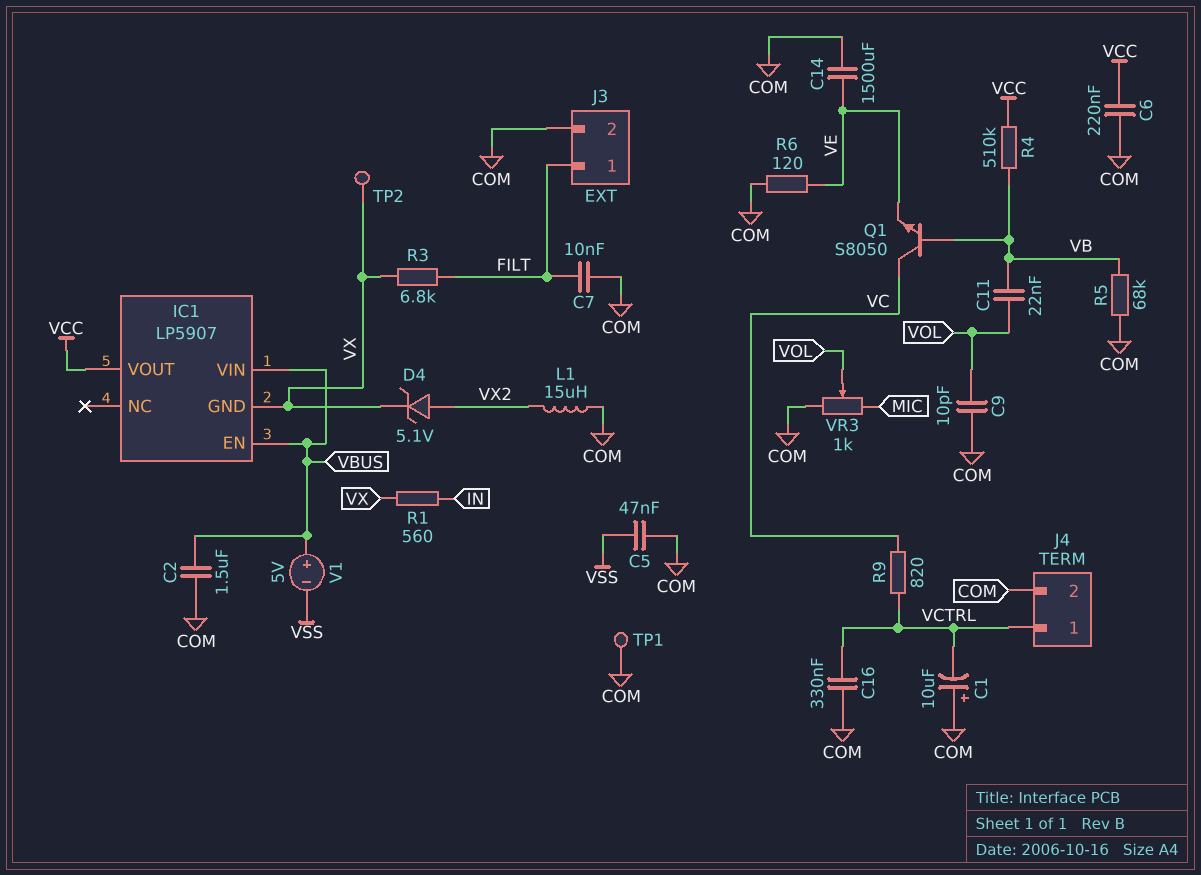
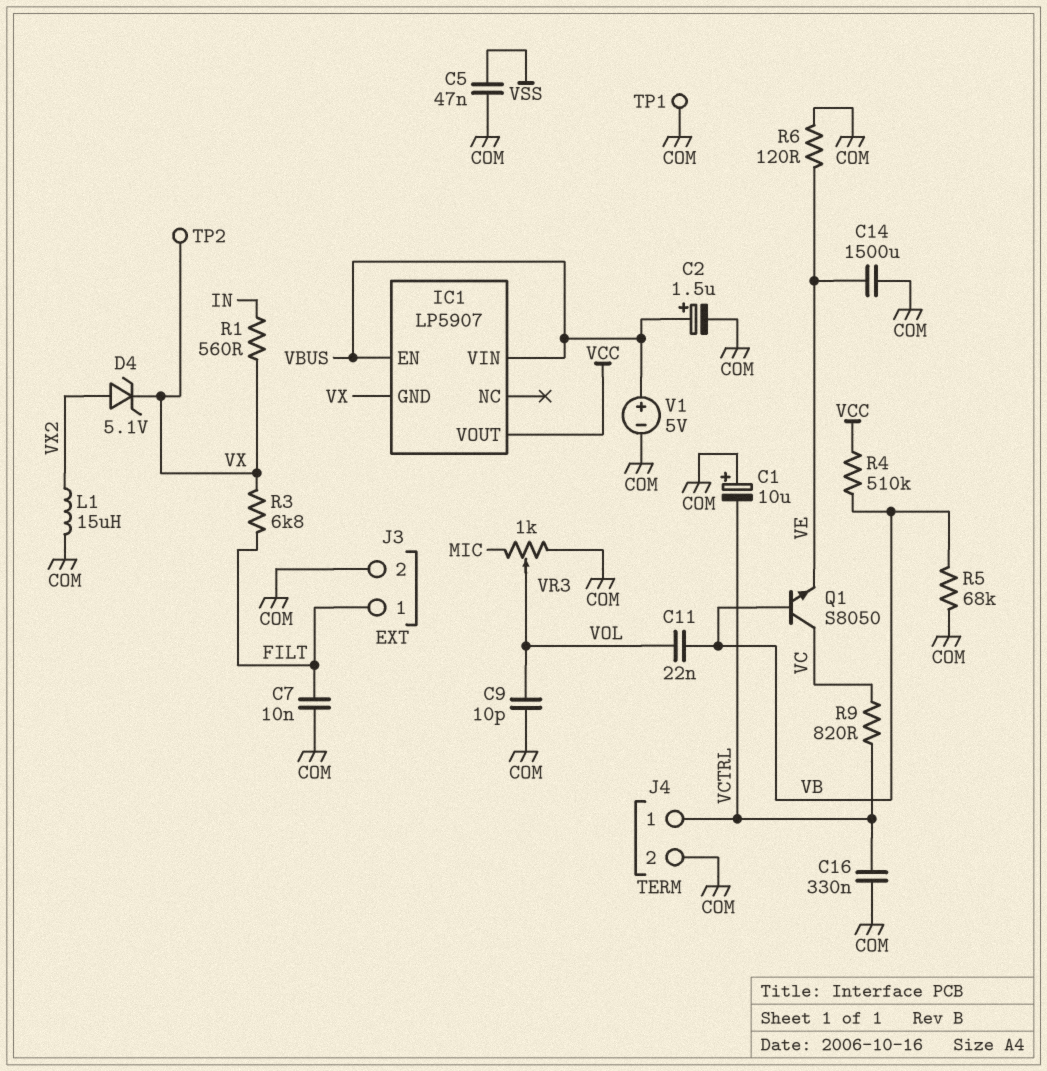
C2: 1.5uF (COM, VBUS) -> 1.5uF (plus VBUS, minus COM)
C6: 220nF (COM, VCC) -> none
V1: 5V (plus VBUS, minus VSS) -> 5V (plus VBUS, minus COM)

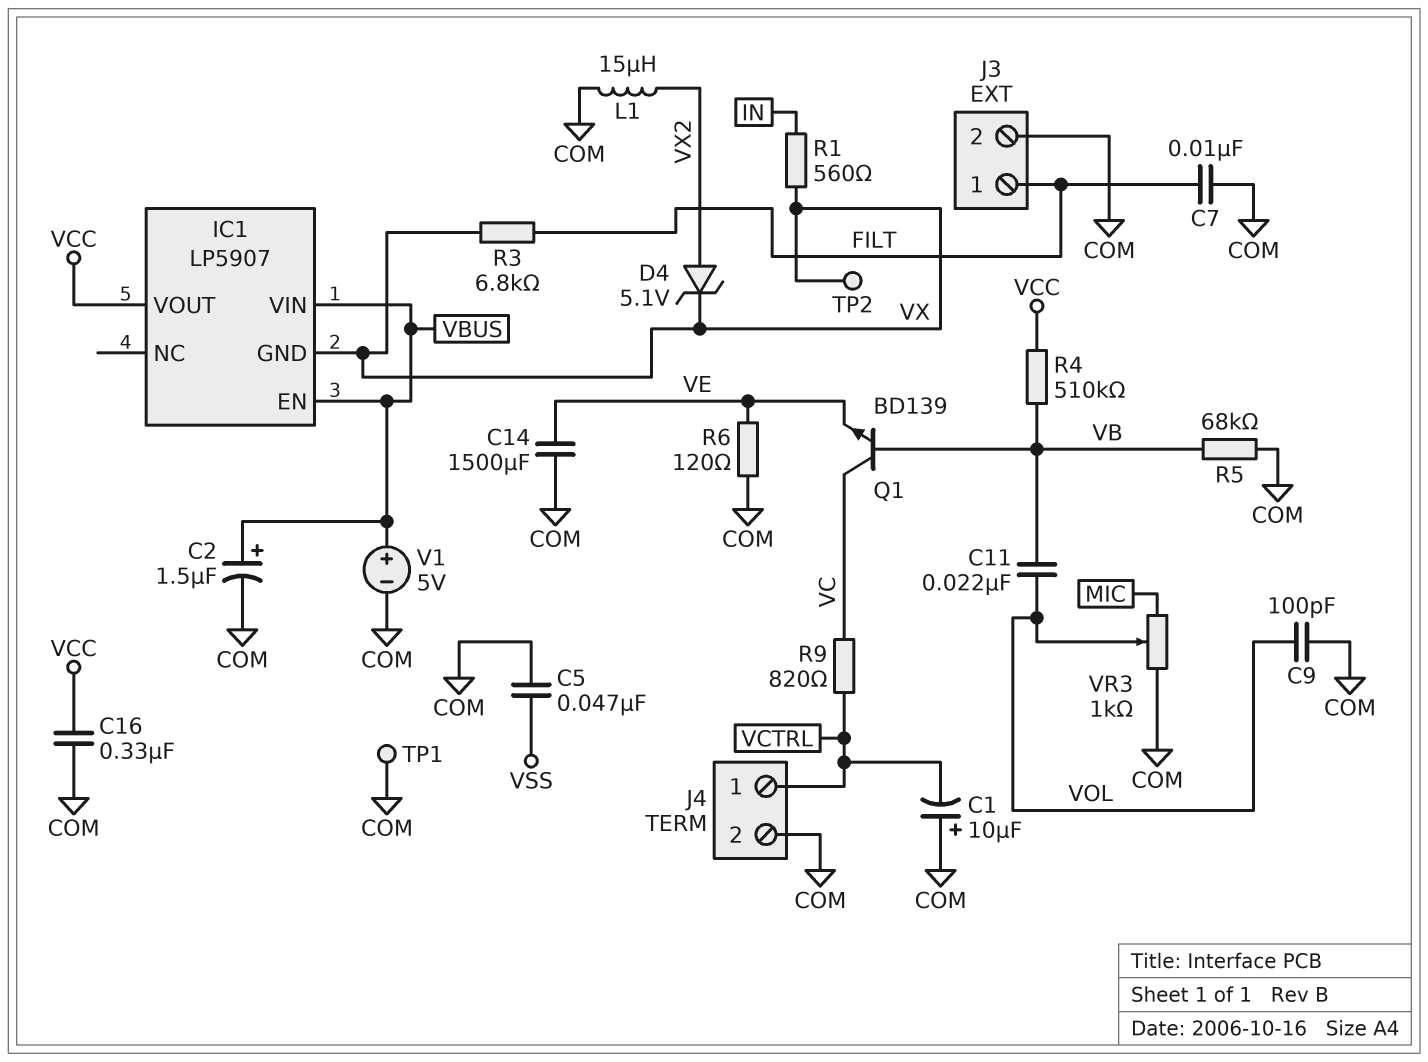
C9: 10pF (COM, VOL) -> 100pF (COM, VOL)
C16: 330nF (COM, VCTRL) -> 330nF (COM, VCC)
Q1: NPN S8050 (B VB, C VC, E VE) -> NPN BD139 (B VB, C VC, E VE)

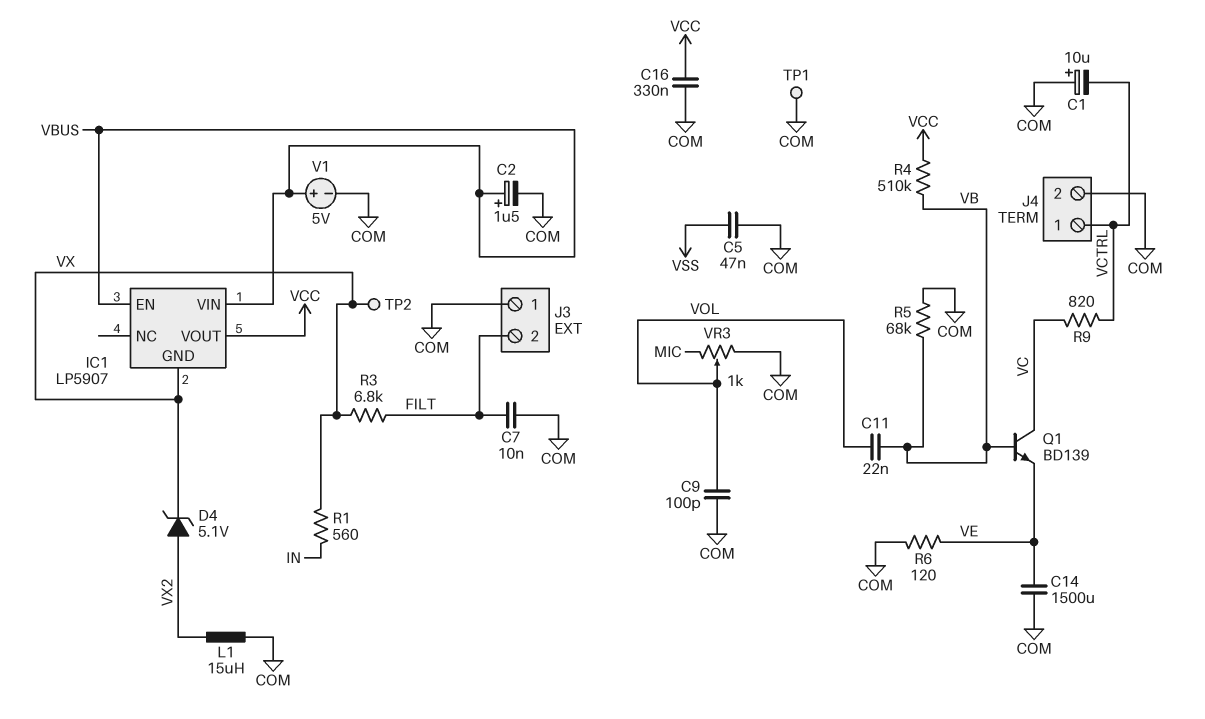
J3 pin 1: FILT -> COM
J3 pin 2: COM -> FILT

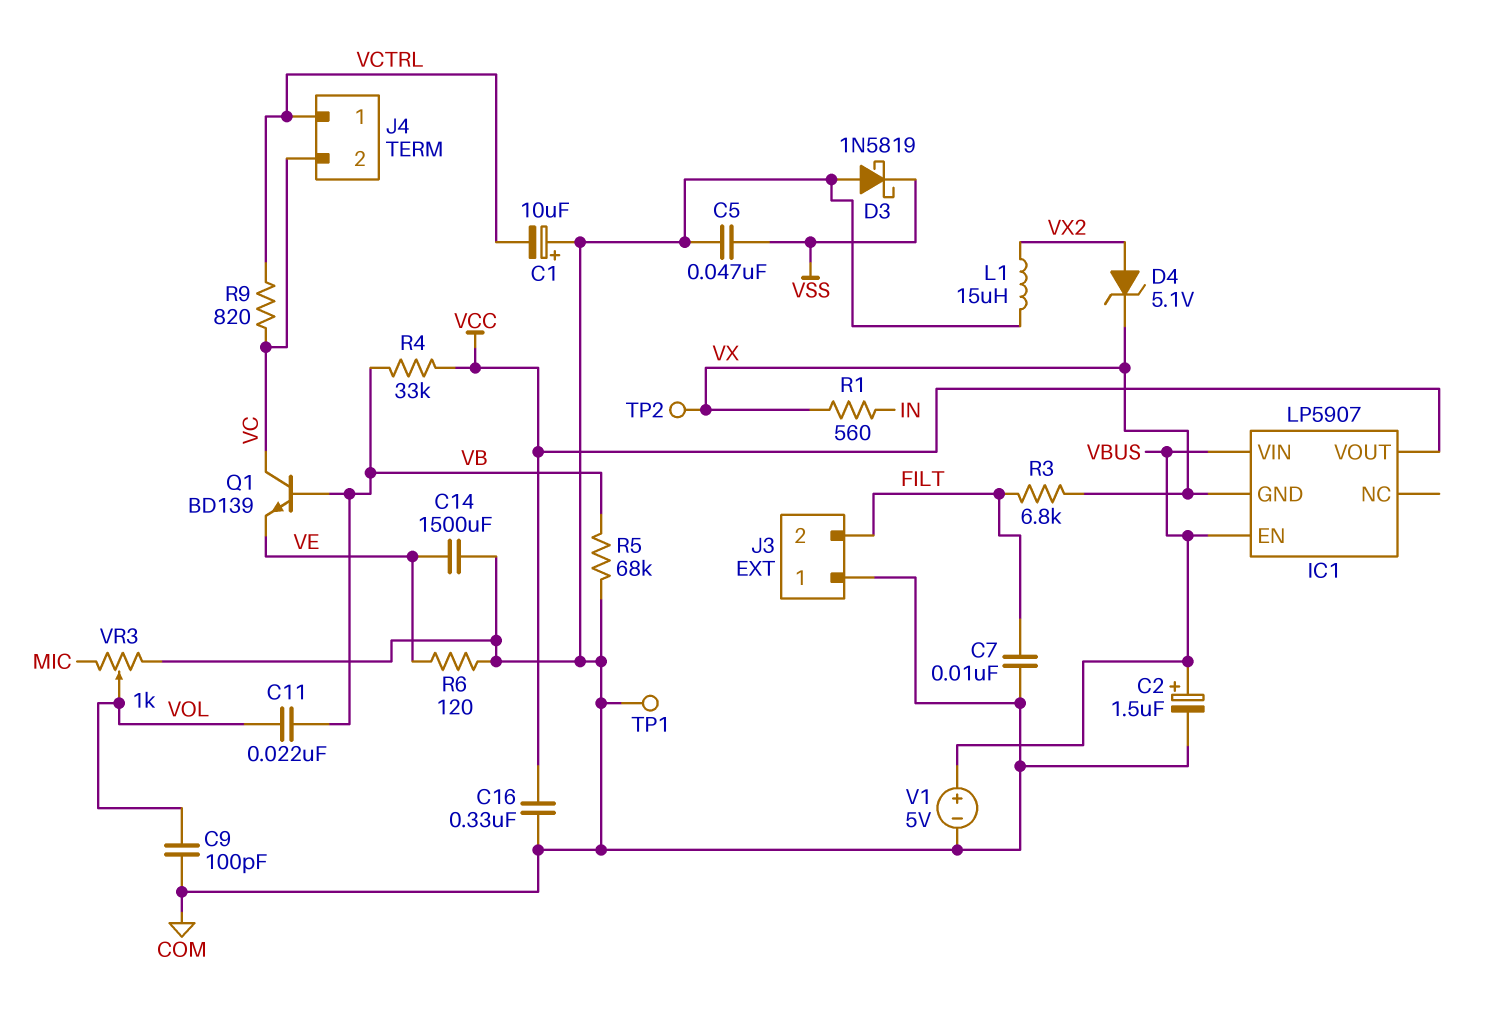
D3: none -> schottky 1N5819 (A COM, K VSS)
J4 pin 2: COM -> VC
R4: 510k (VB, VCC) -> 33k (VB, VCC)

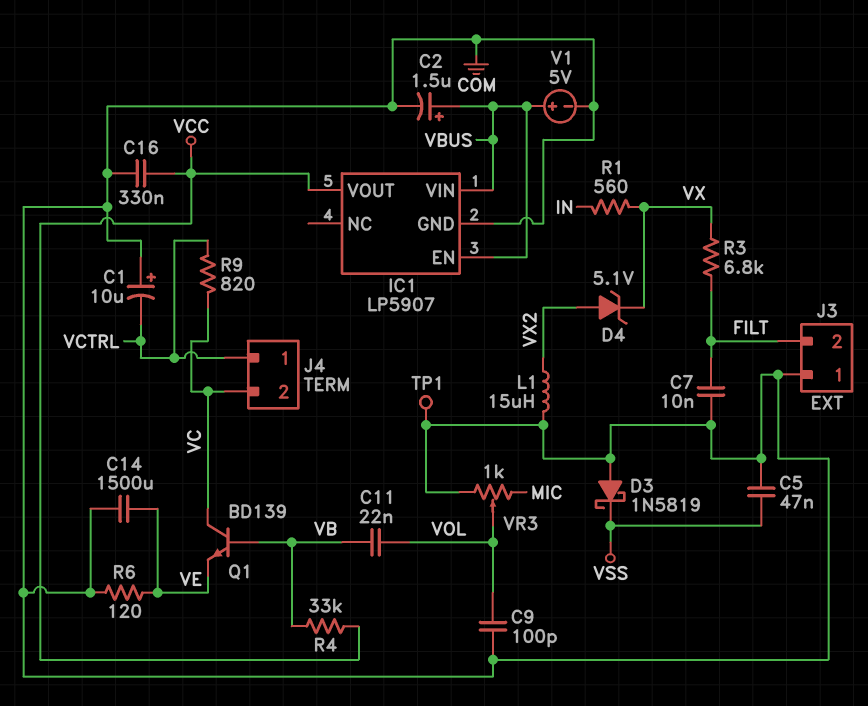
IC1 pin GND: VX -> COM
R5: 68k (COM, VB) -> none
TP2: test point (VX) -> none

